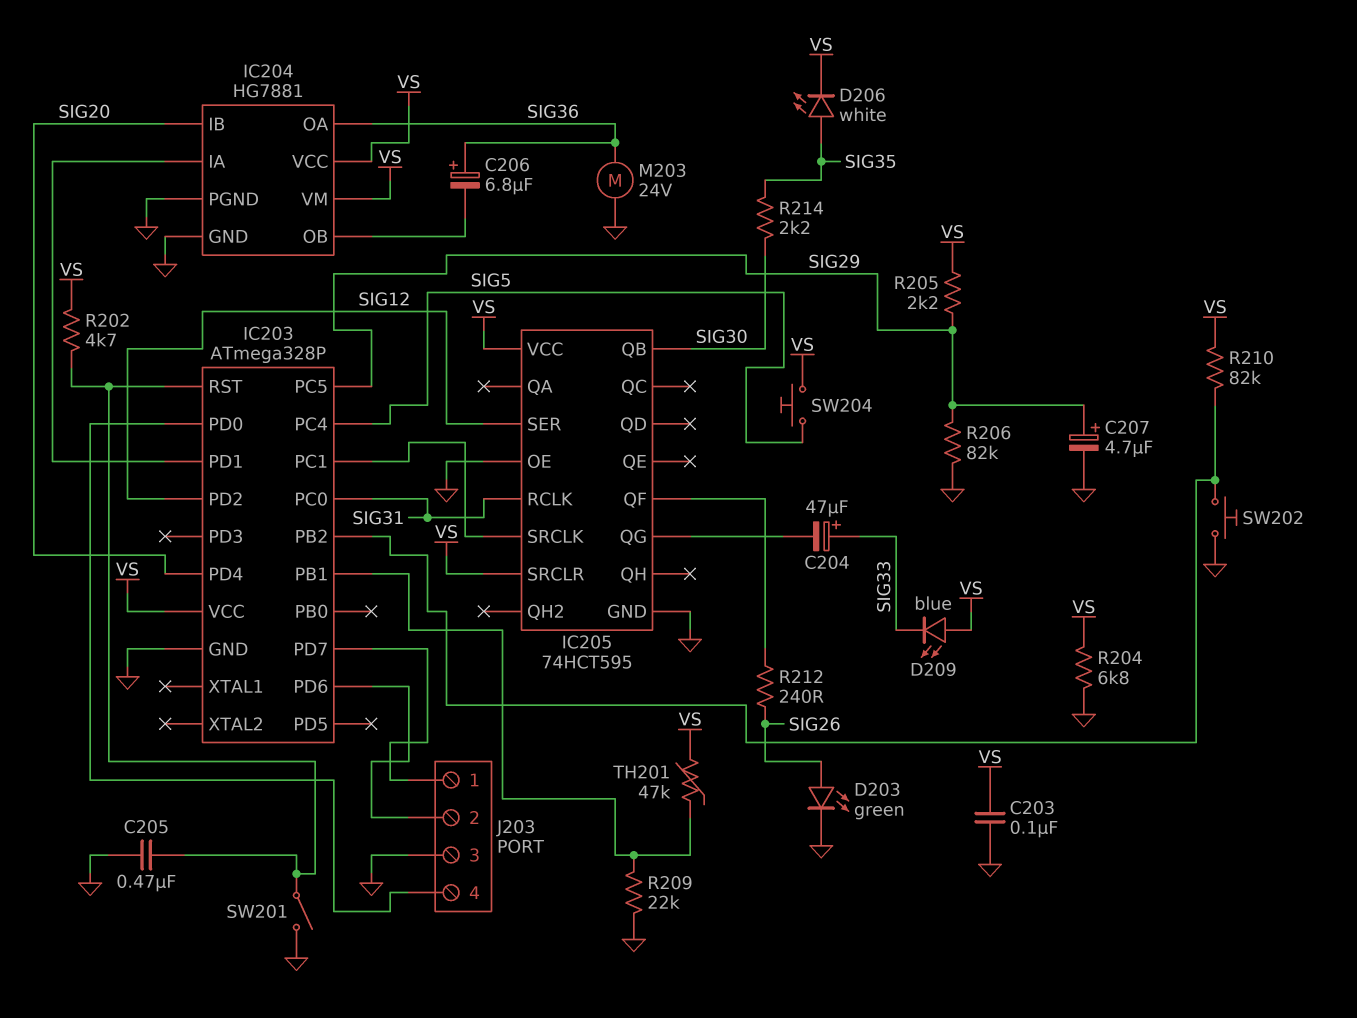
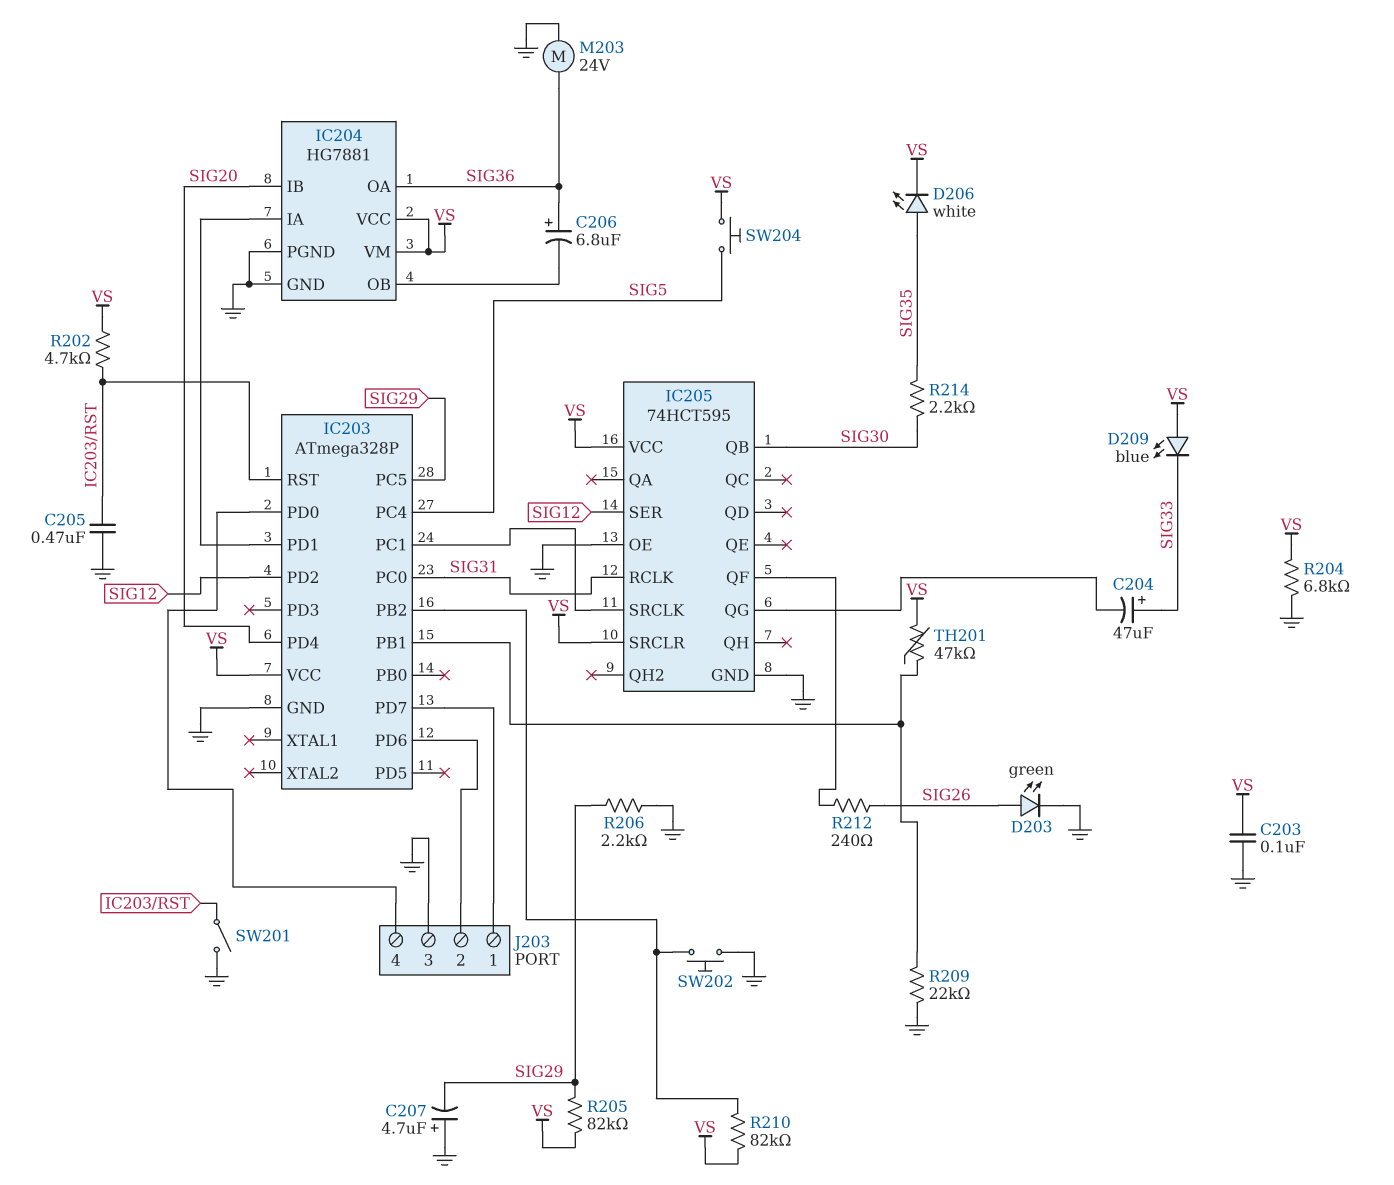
C207: 4.7uF (plus SIG29, minus GND) -> 4.7uF (plus GND, minus SIG29)
R205: 2.2k (SIG29, VS) -> 82k (SIG29, VS)
R206: 82k (GND, SIG29) -> 2.2k (GND, SIG29)

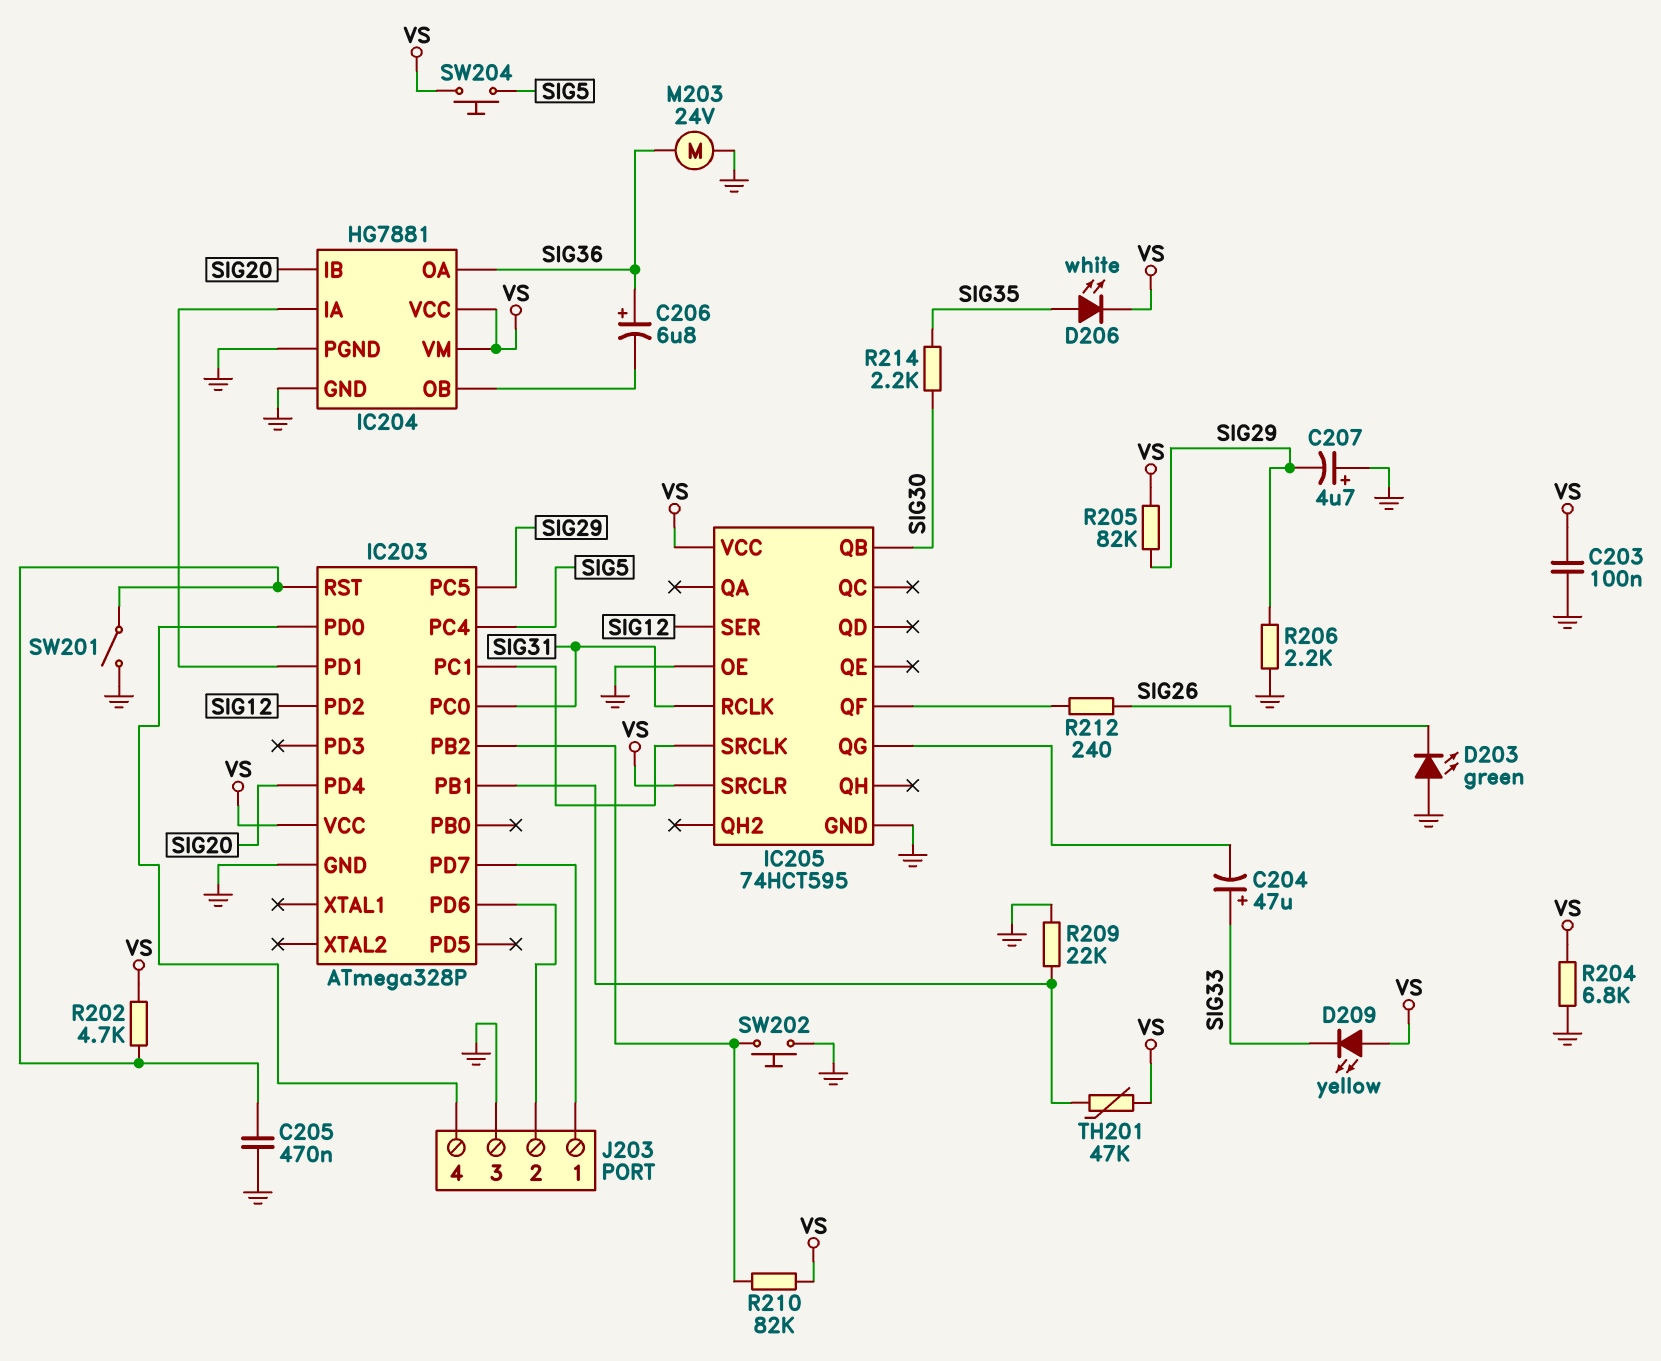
D203: LED green (A SIG26, K GND) -> LED green (A GND, K SIG26)
D209: LED blue (A VS, K SIG33) -> LED yellow (A VS, K SIG33)

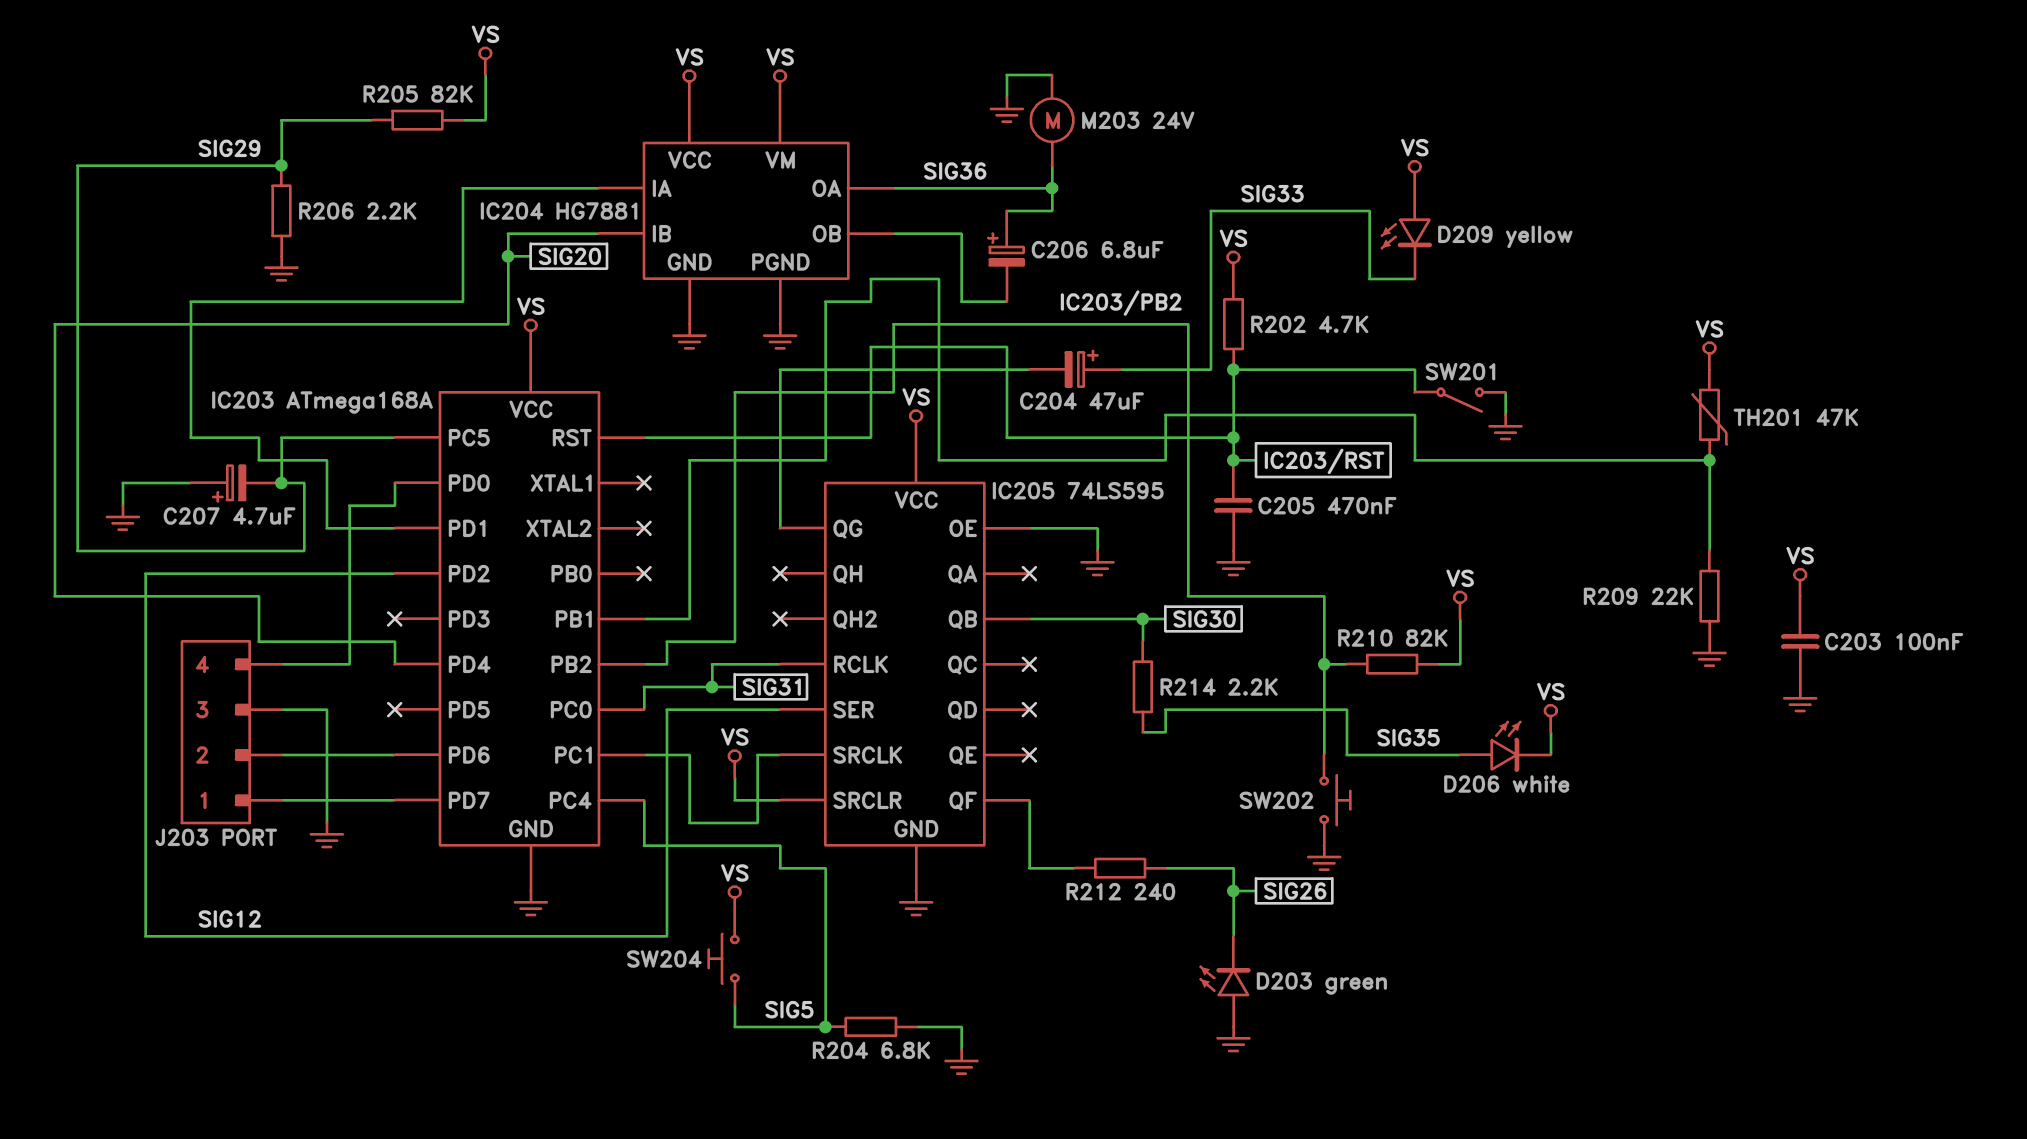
IC203: ATmega328P -> ATmega168A
IC205: 74HCT595 -> 74LS595
R204: 6.8k (GND, VS) -> 6.8k (GND, SIG5)

